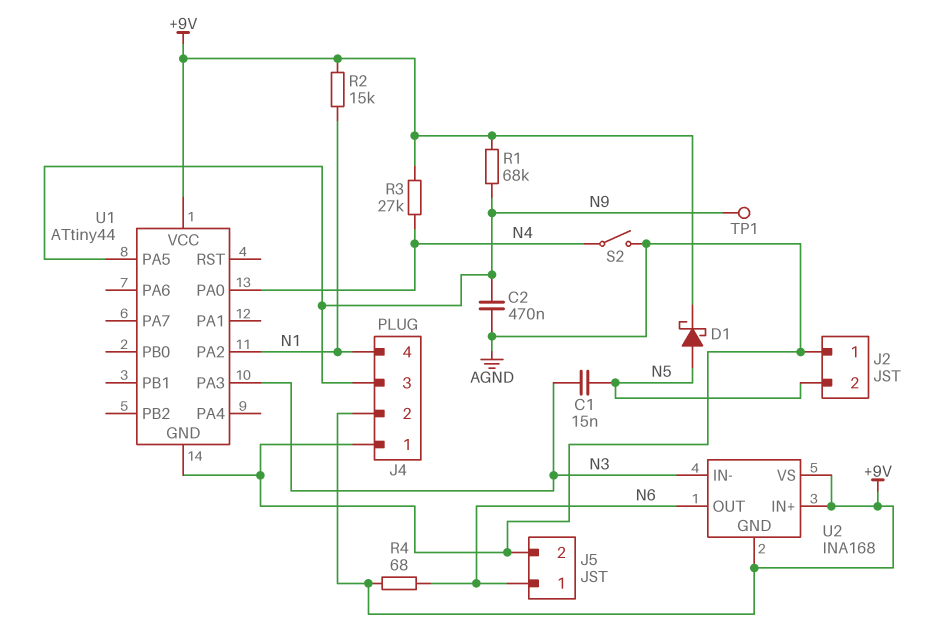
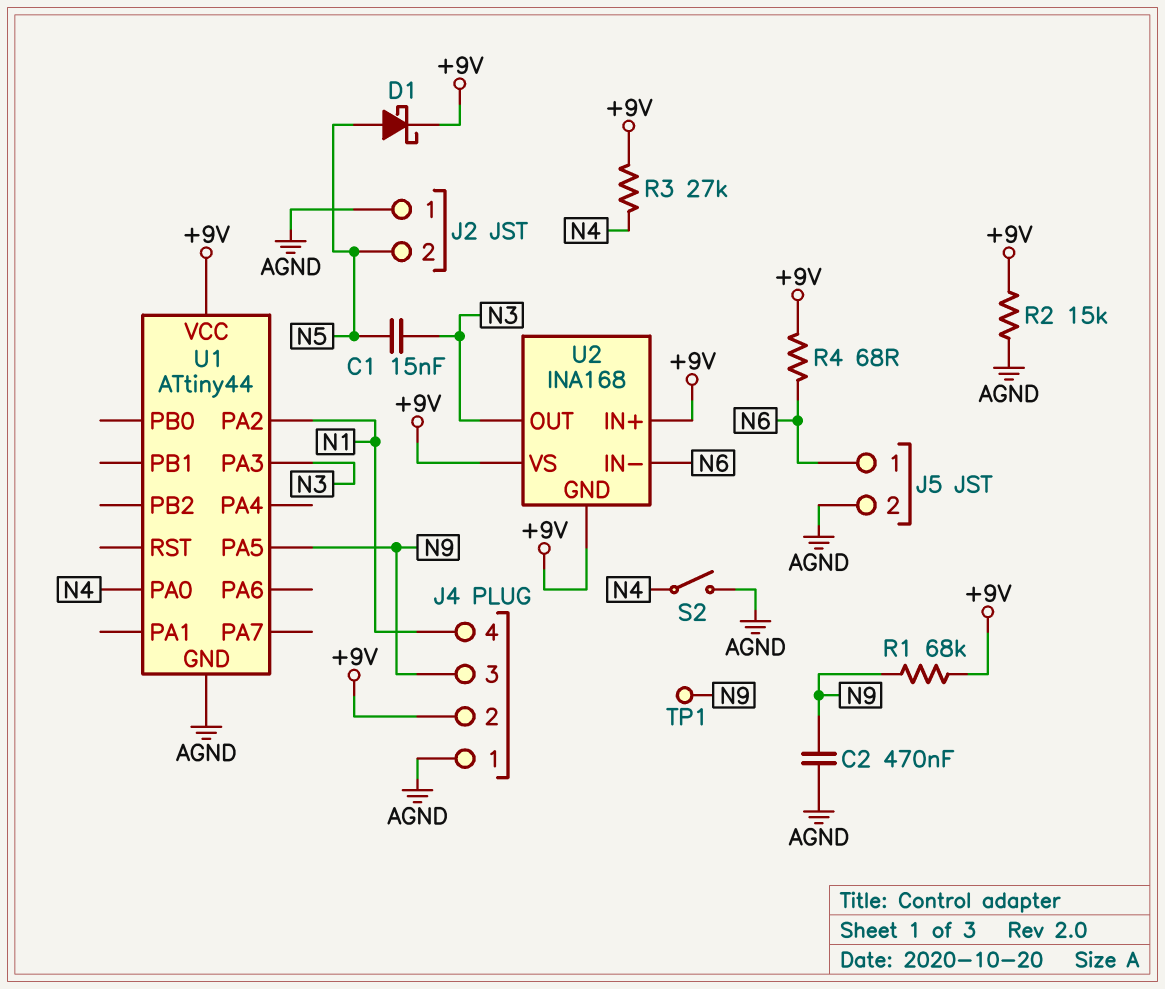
R2: 15k (+9V, N1) -> 15k (+9V, AGND)
U2 pin IN-: N3 -> N6
U2 pin OUT: N6 -> N3

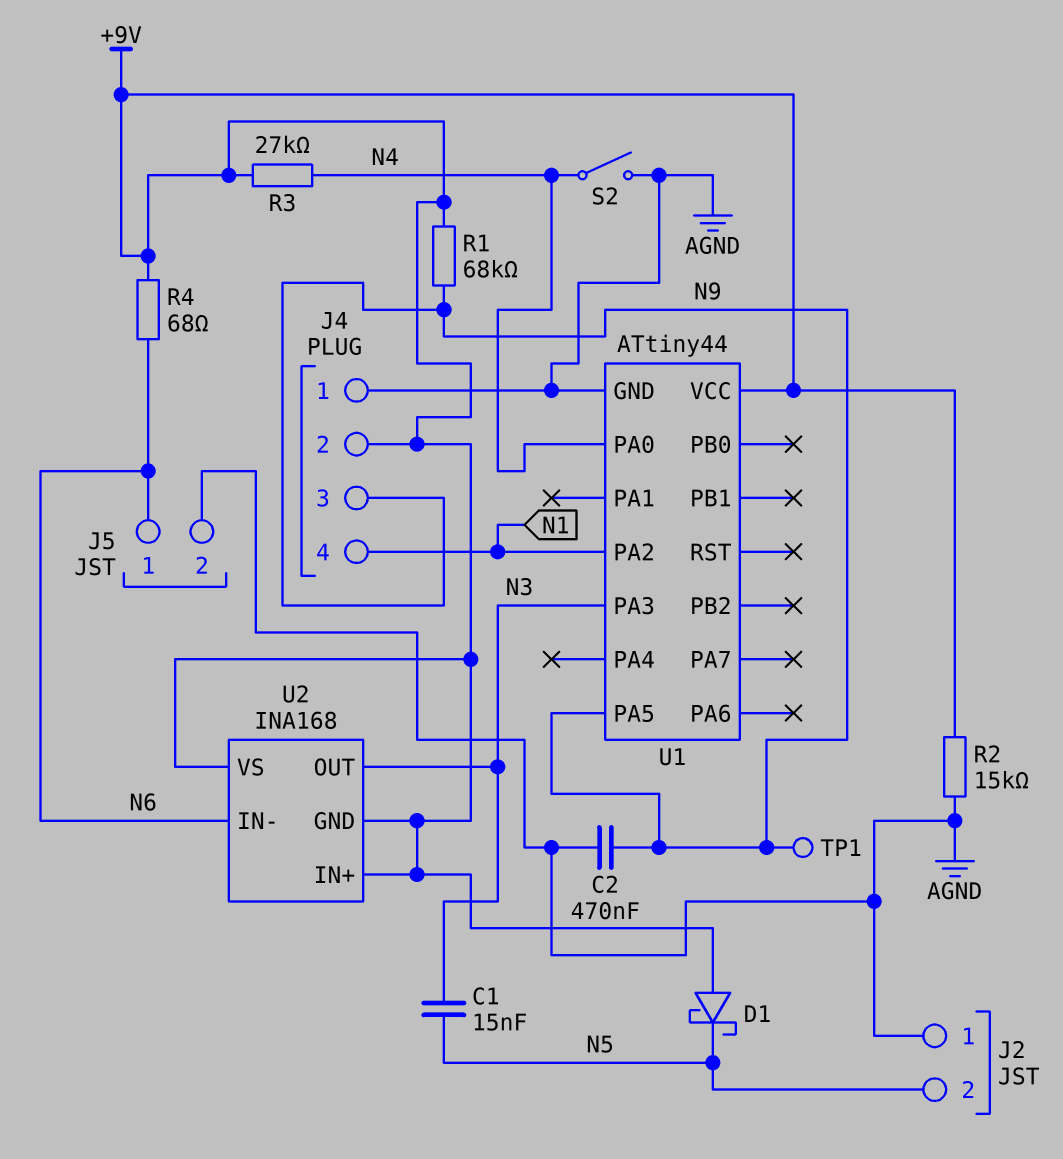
D1: schottky (A N5, K +9V) -> schottky (A +9V, K N5)

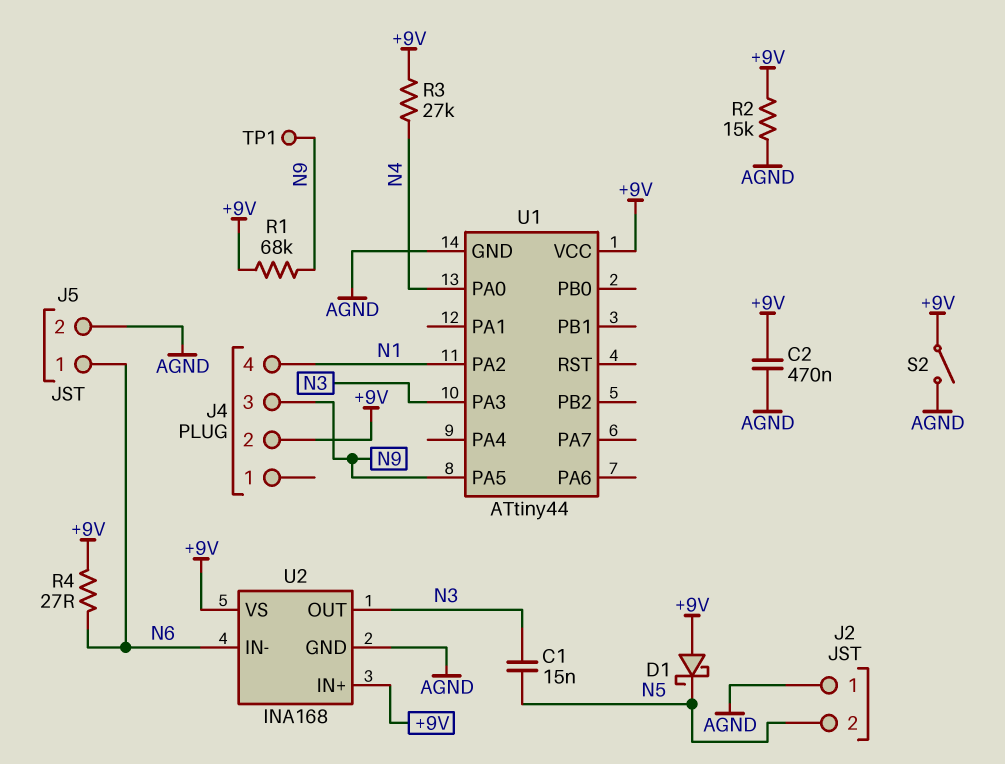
C2: 470nF (AGND, N9) -> 470nF (+9V, AGND)
J4 pin 1: AGND -> none
R4: 68 (+9V, N6) -> 27 (+9V, N6)
S2: switch (AGND, N4) -> switch (+9V, AGND)
U2 pin GND: +9V -> AGND

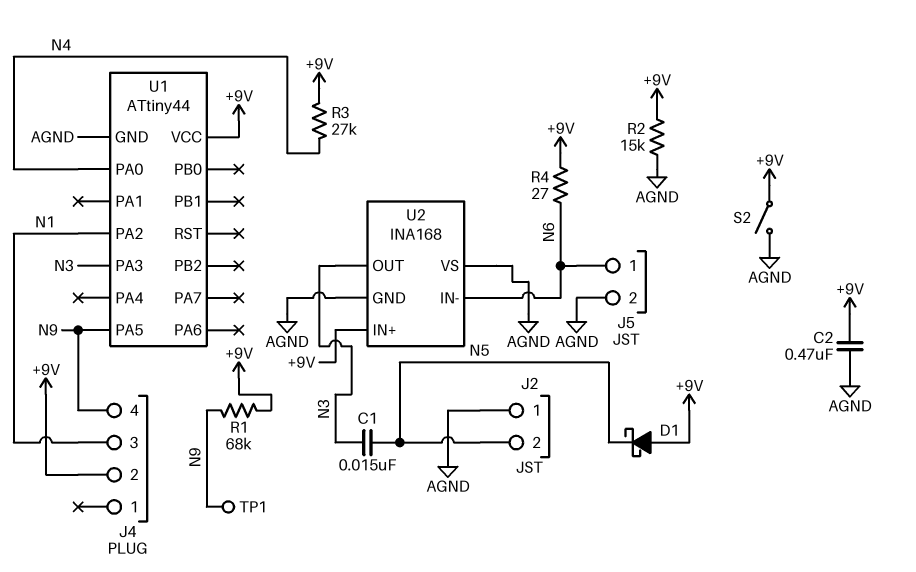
J4 pin 3: N9 -> N1
J4 pin 4: N1 -> N9
U2 pin VS: +9V -> AGND

